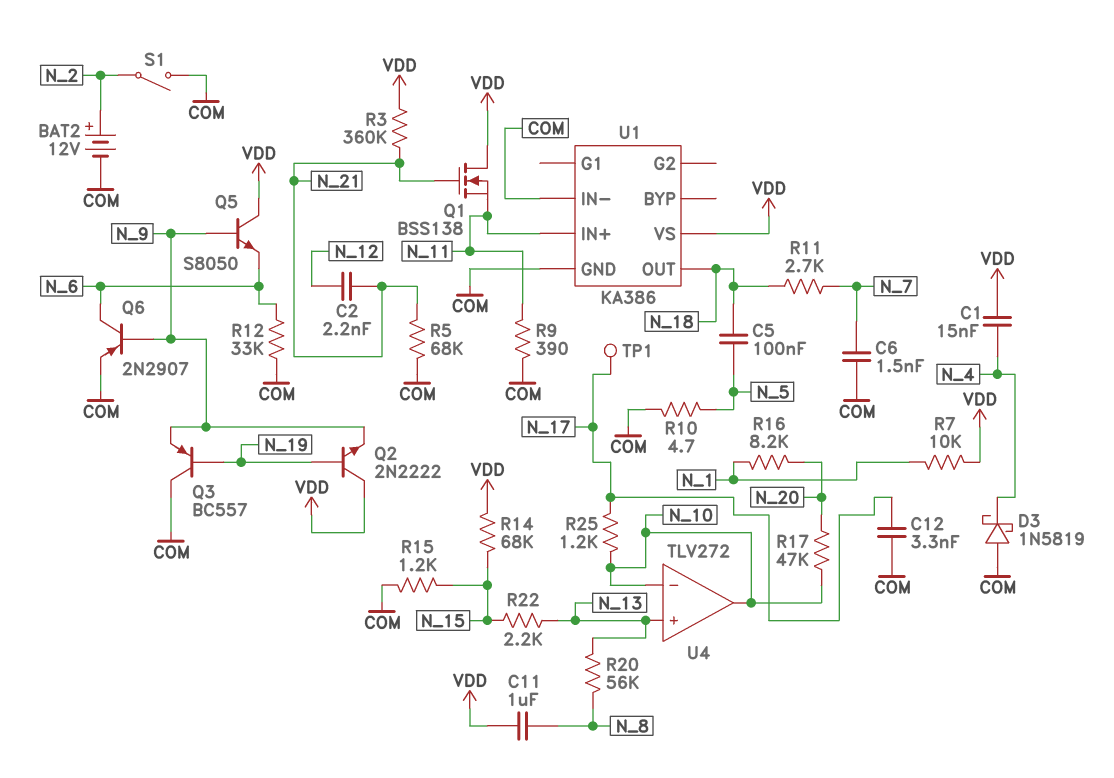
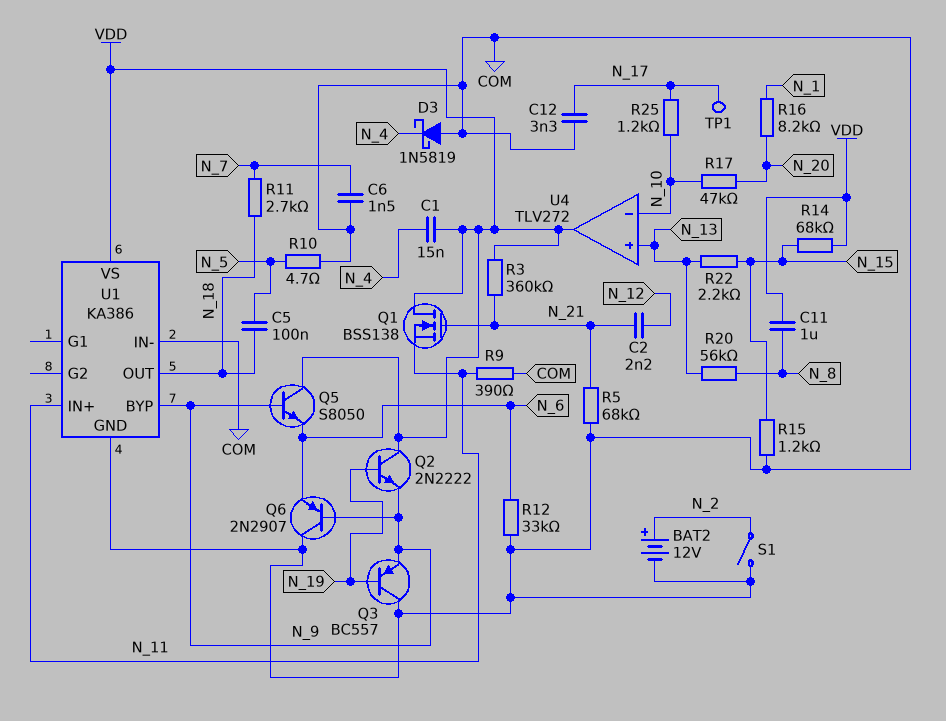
Q6: PNP 2N2907 (B N_9, C N_6, E COM) -> PNP 2N2907 (B N_9, C COM, E N_6)
R7: 10k (N_1, VDD) -> none
U1 pin BYP: none -> N_9
U4 pin out: N_10 -> VDD

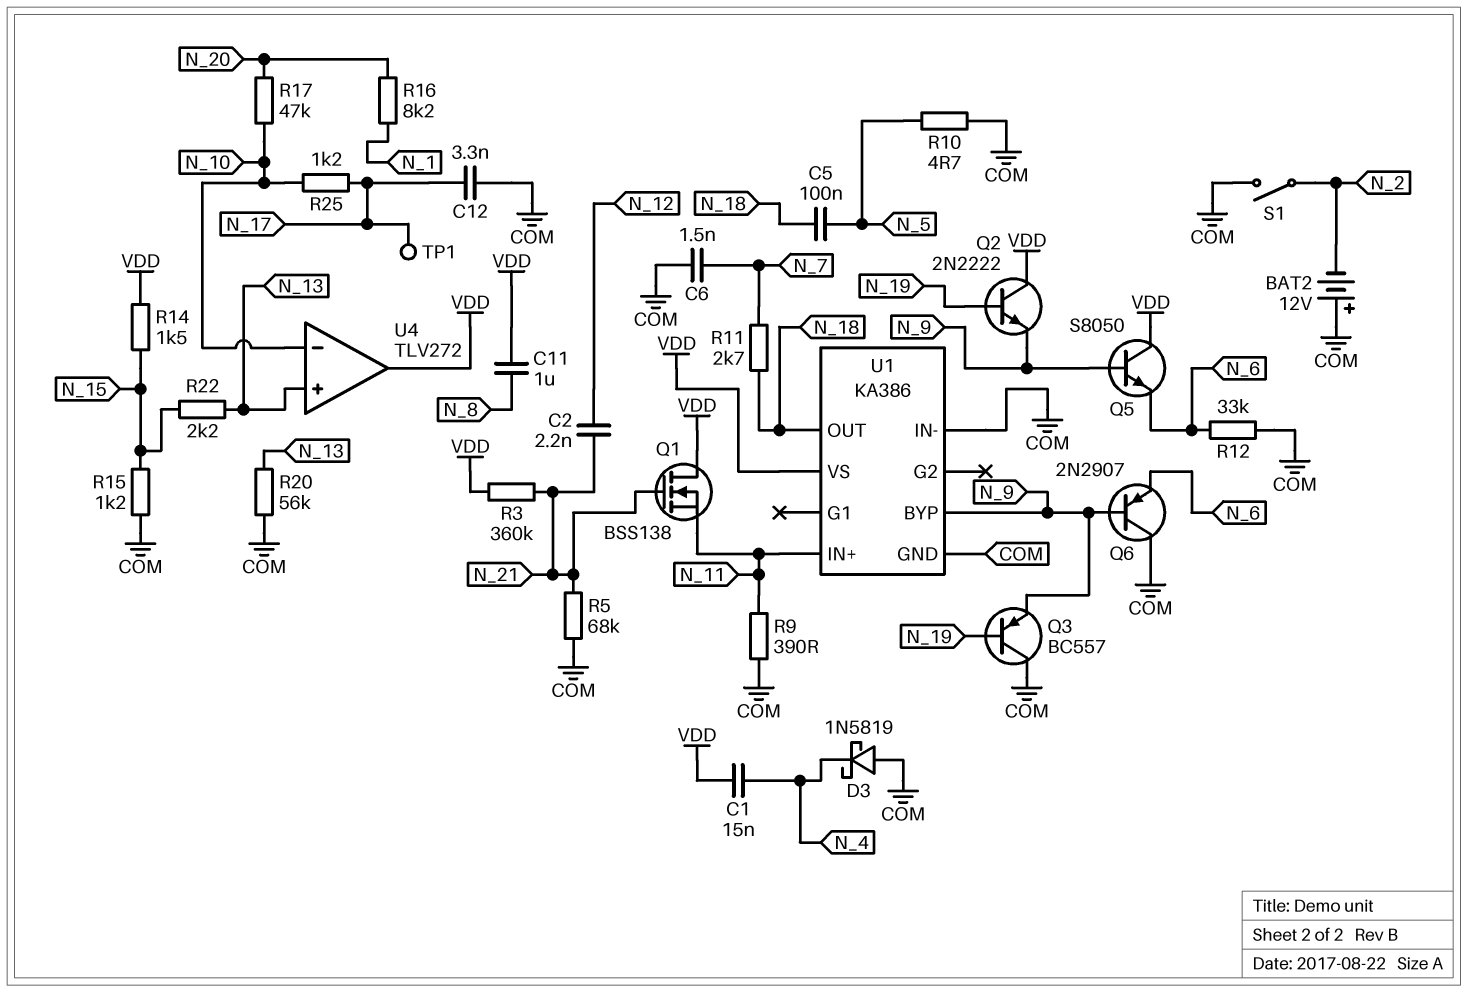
BAT2: 12V (plus N_2, minus COM) -> 12V (plus COM, minus N_2)
R14: 68k (N_15, VDD) -> 1.5k (N_15, VDD)
R20: 56k (N_8, N_13) -> 56k (COM, N_13)

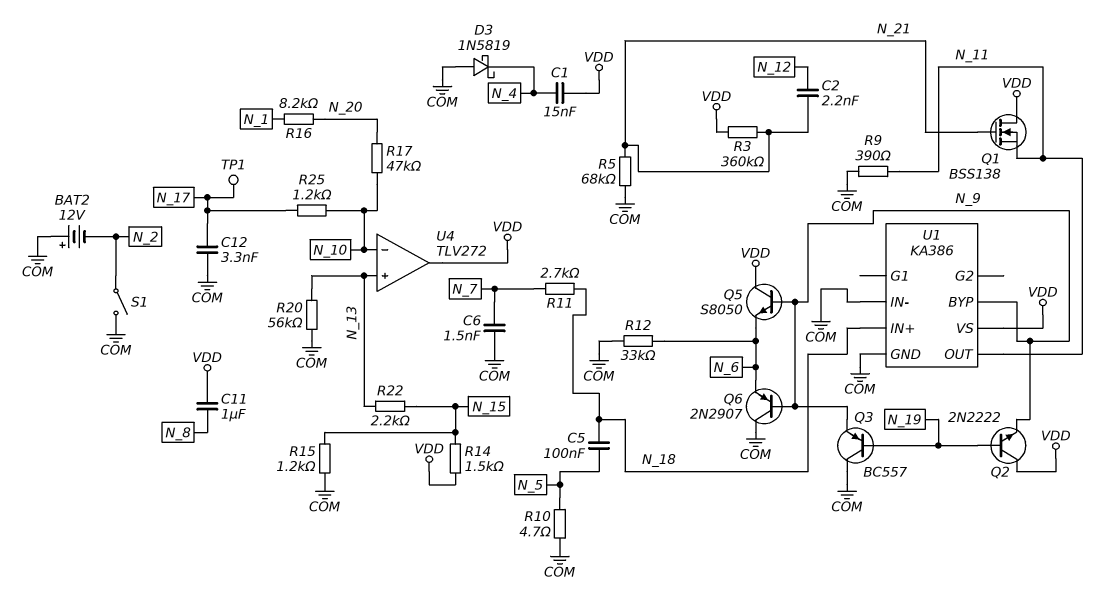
U1 pin IN+: N_11 -> N_18
U1 pin OUT: N_18 -> N_11

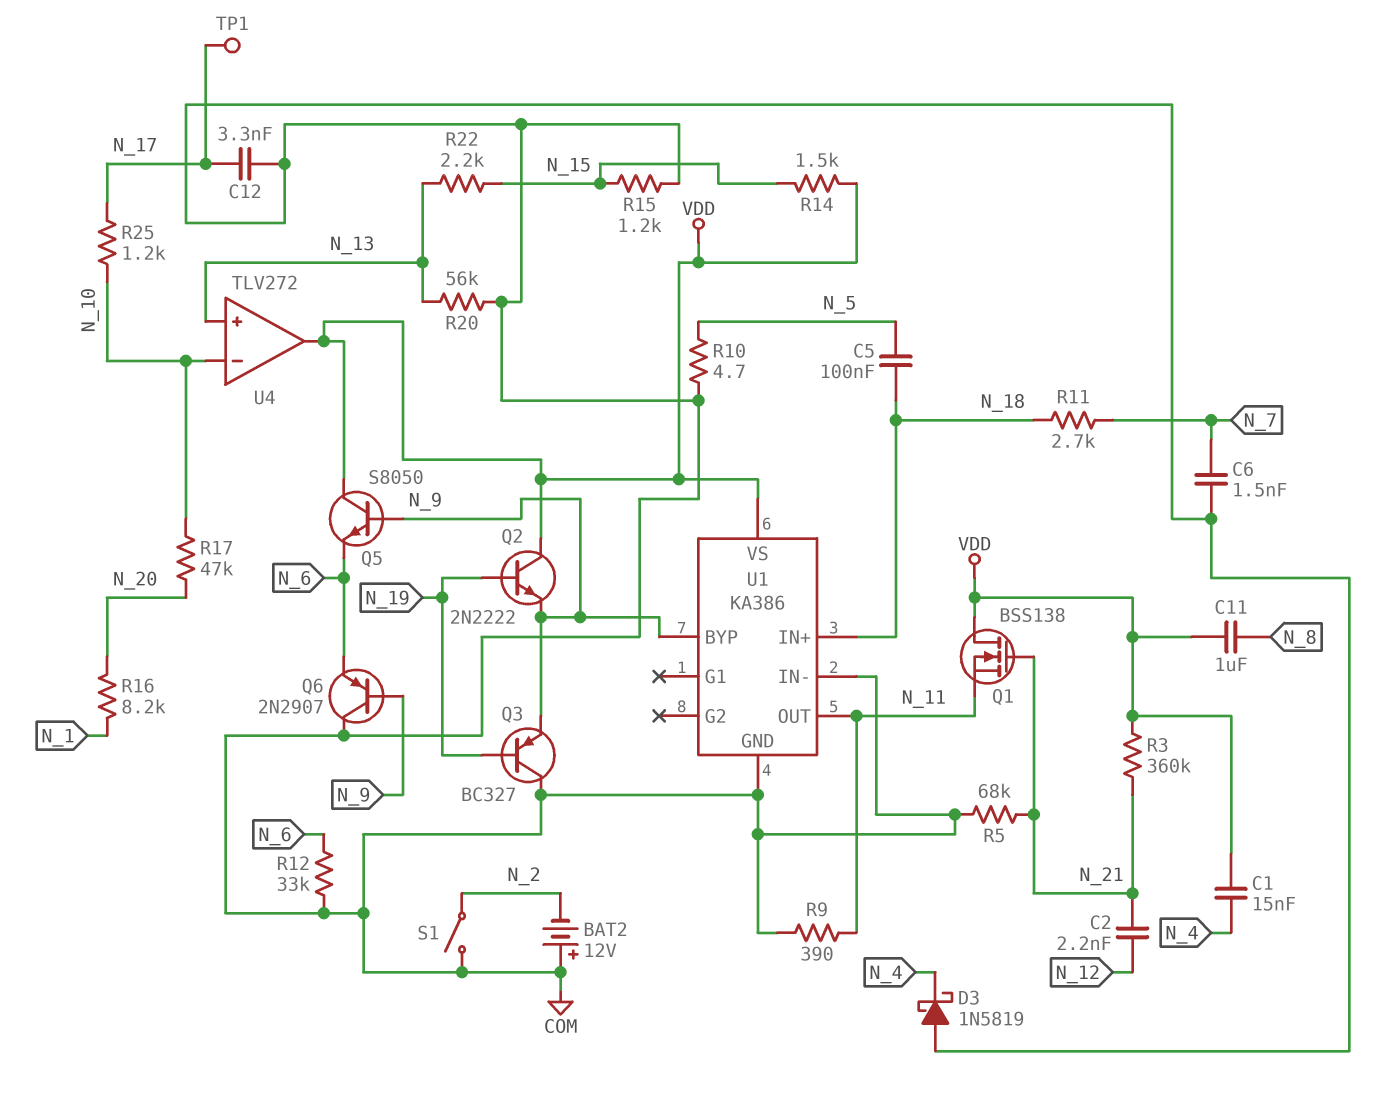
Q3: PNP BC557 (B N_19, C COM, E N_9) -> PNP BC327 (B N_19, C COM, E N_9)

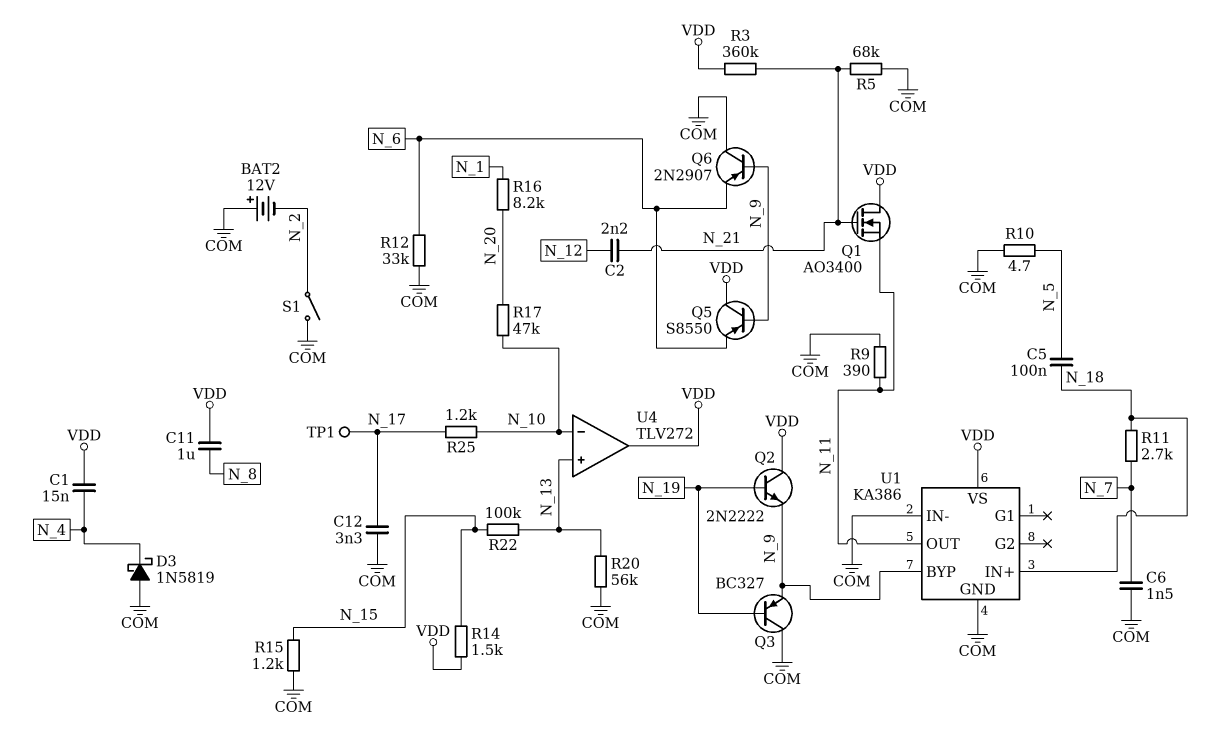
Q1: NMOS BSS138 (G N_21, D VDD, S N_11) -> NMOS AO3400 (G N_21, D VDD, S N_11)
Q5: NPN S8050 (B N_9, C VDD, E N_6) -> PNP S8550 (B N_9, C VDD, E N_6)
R22: 2.2k (N_13, N_15) -> 100k (N_13, N_15)

